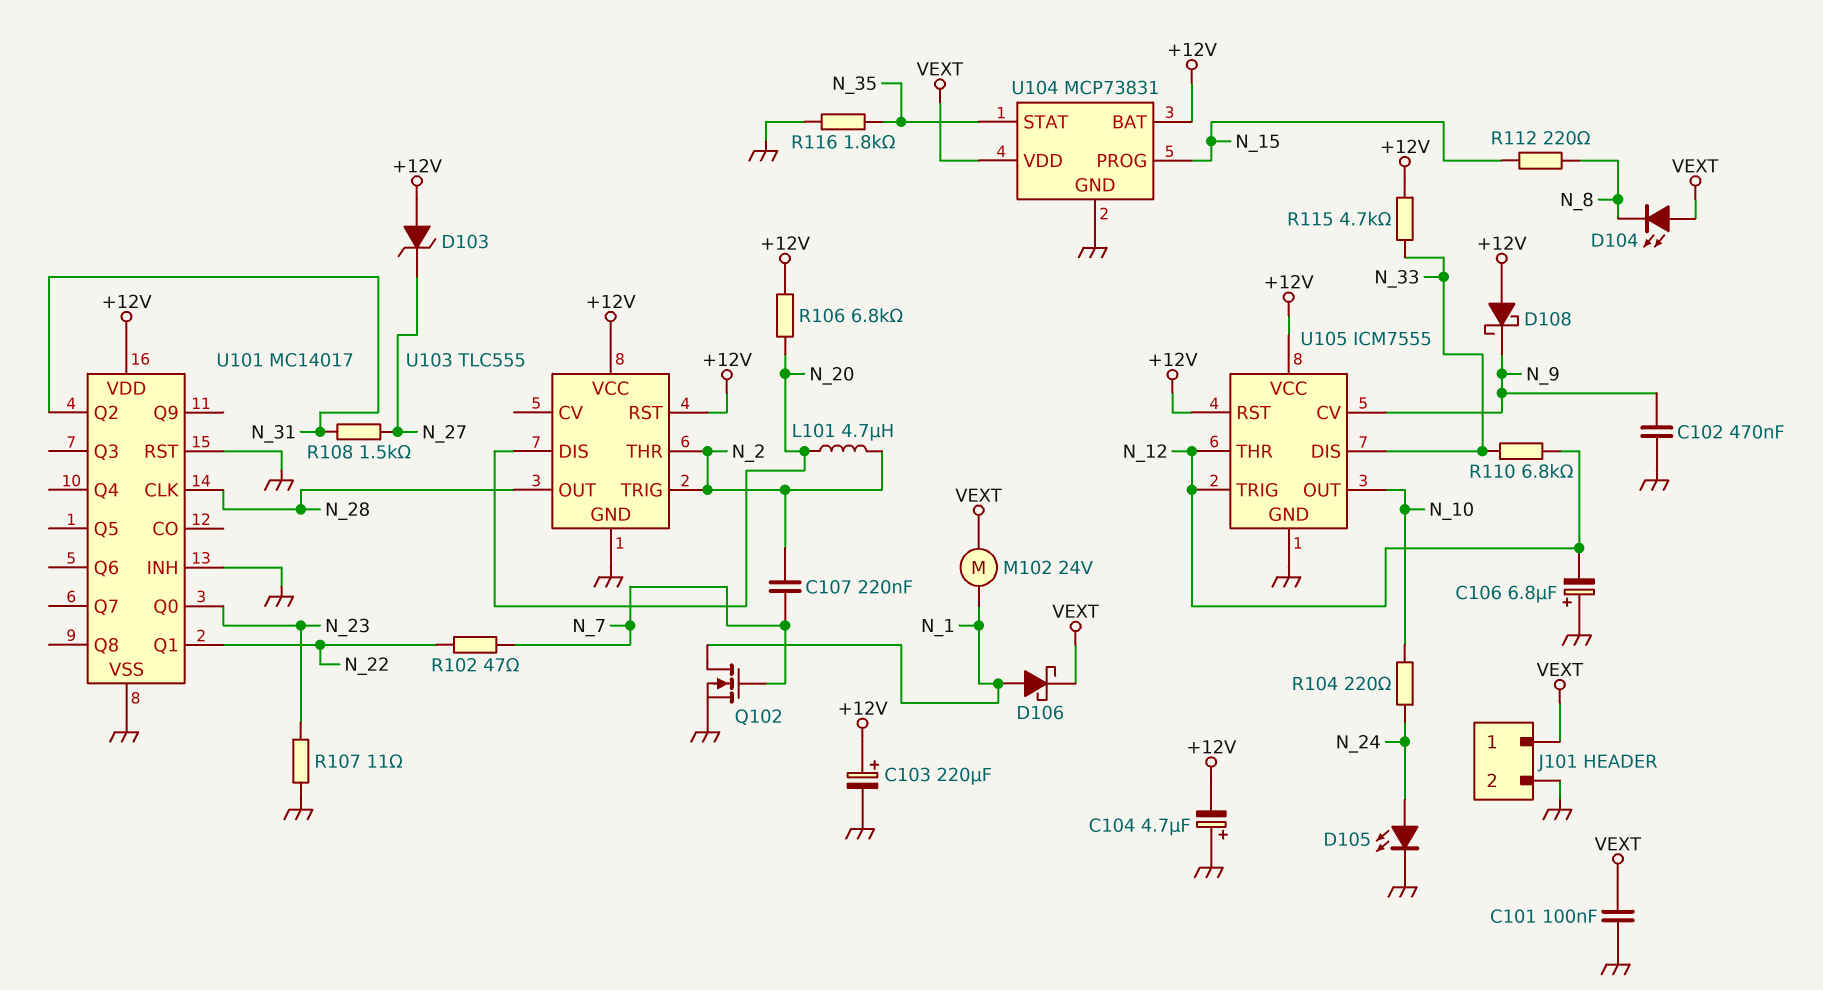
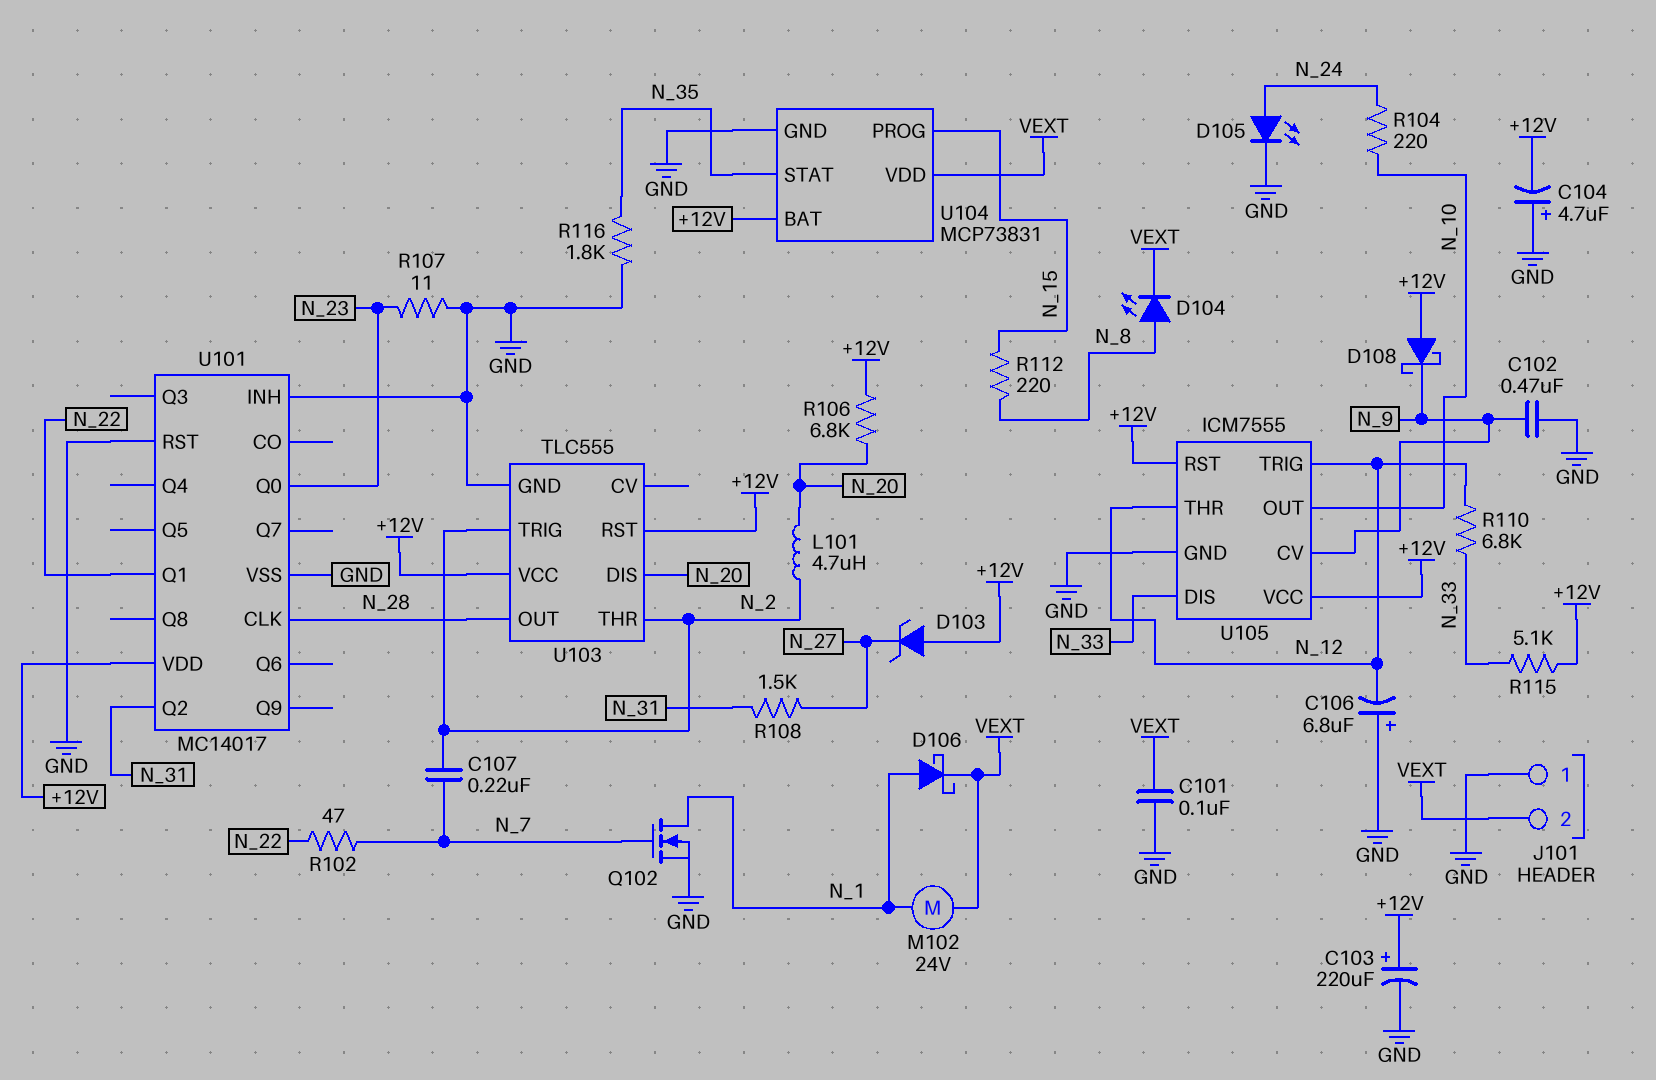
D104: LED (A VEXT, K N_8) -> LED (A N_8, K VEXT)
J101 pin 1: VEXT -> GND
J101 pin 2: GND -> VEXT
R115: 4.7k (+12V, N_33) -> 5.1k (+12V, N_33)

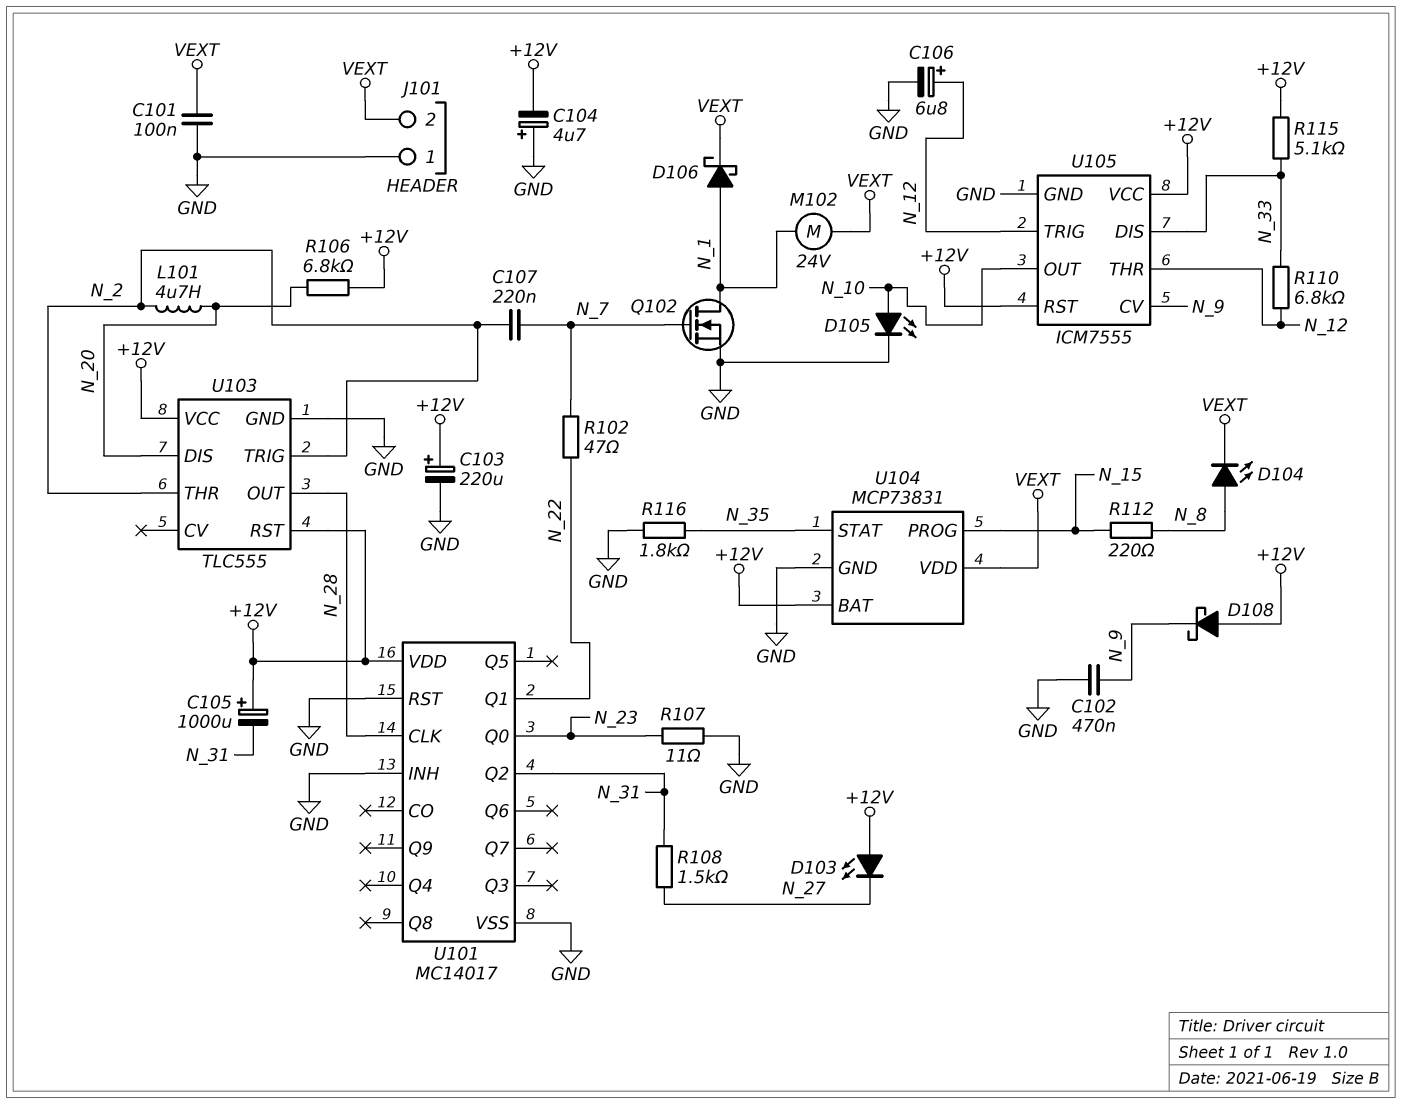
C105: none -> 1000uF (plus +12V, minus N_31)
C106: 6.8uF (plus GND, minus N_12) -> 6.8uF (plus N_12, minus GND)
D103: zener (A +12V, K N_27) -> LED (A +12V, K N_27)
D105: LED (A N_24, K GND) -> LED (A N_10, K GND)
R104: 220 (N_10, N_24) -> none

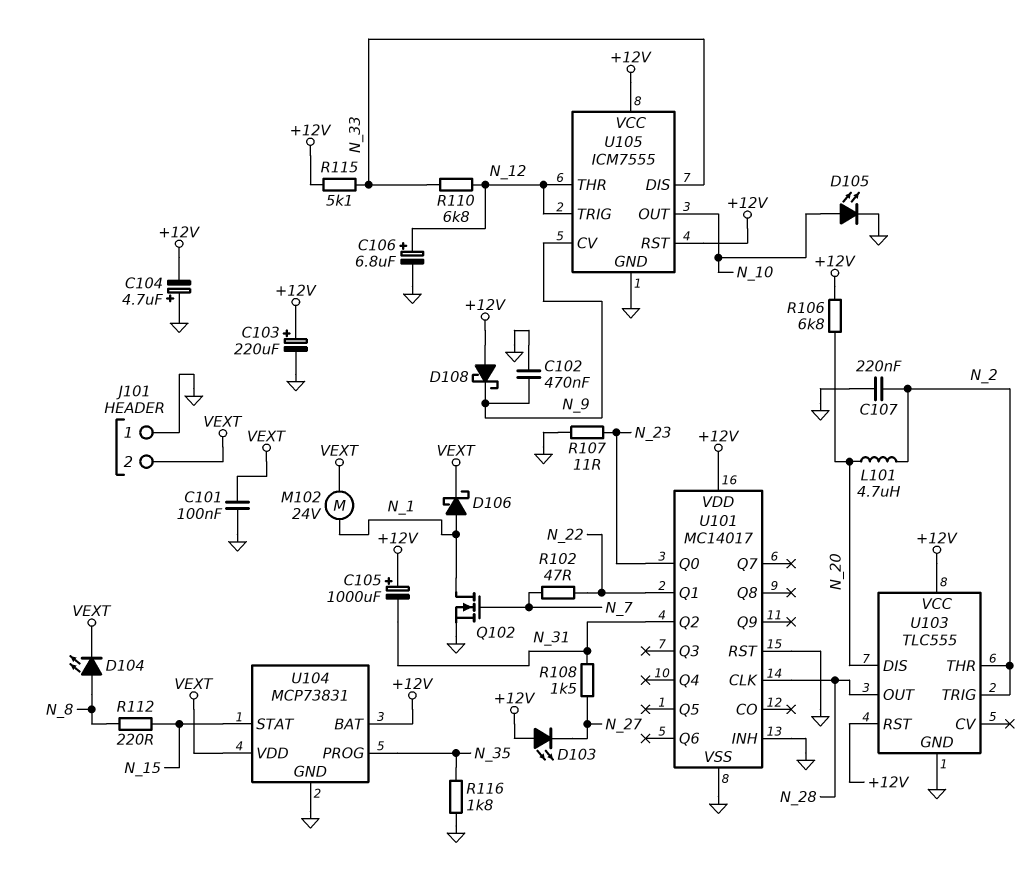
C107: 220nF (N_2, N_7) -> 220nF (GND, N_2)
U104 pin PROG: N_15 -> N_35
U104 pin STAT: N_35 -> N_15

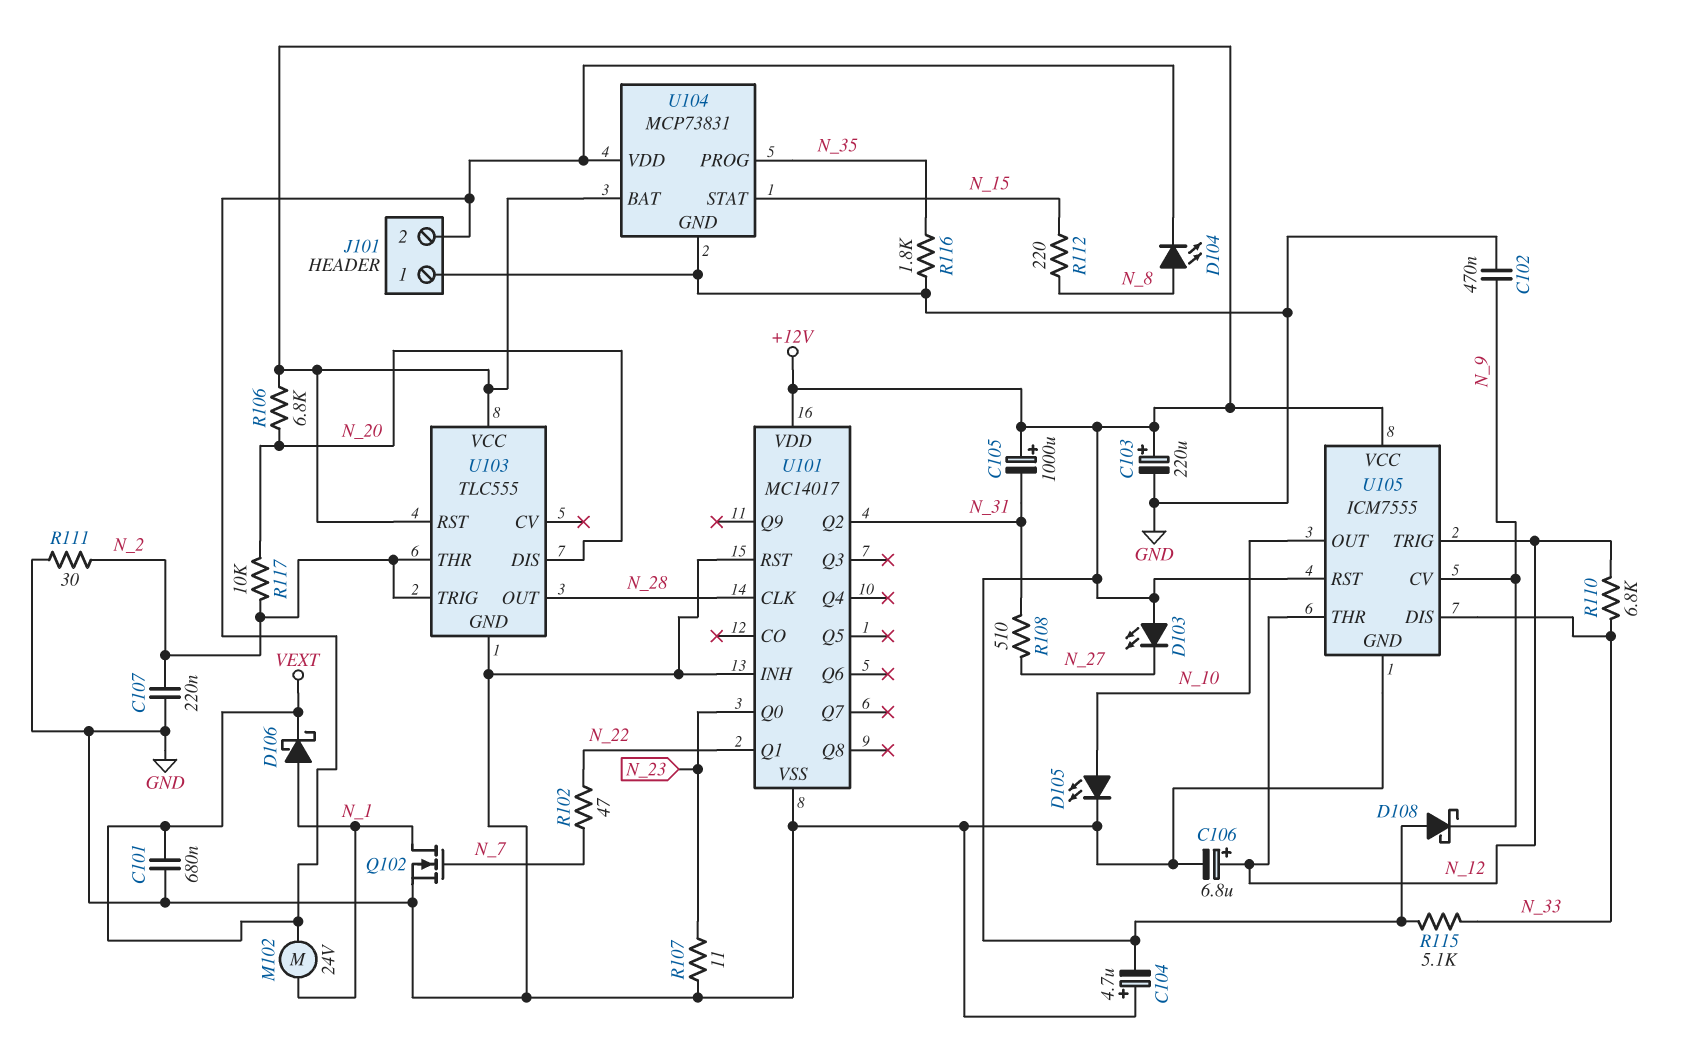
C101: 100nF (GND, VEXT) -> 680nF (GND, VEXT)
L101: 4.7uH (N_2, N_20) -> none
R108: 1.5k (N_27, N_31) -> 510 (N_27, N_31)
R111: none -> 30 (GND, N_2)
R117: none -> 10k (N_2, N_20)

